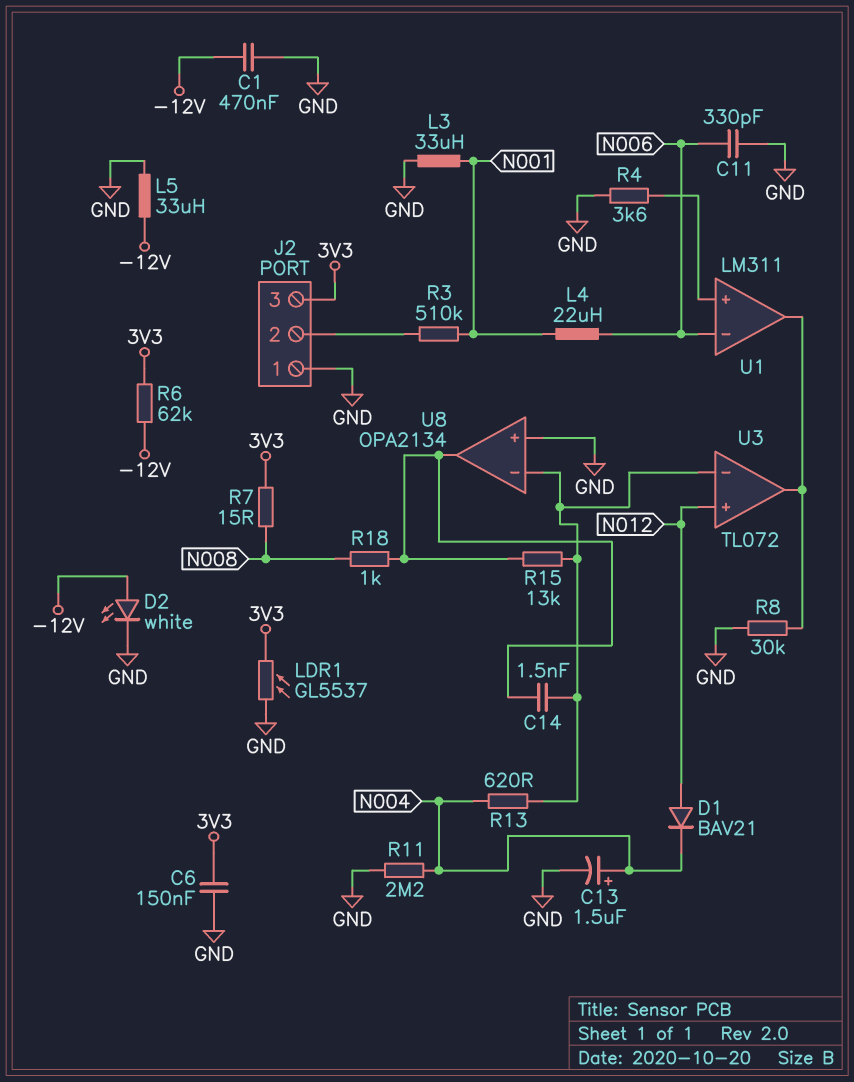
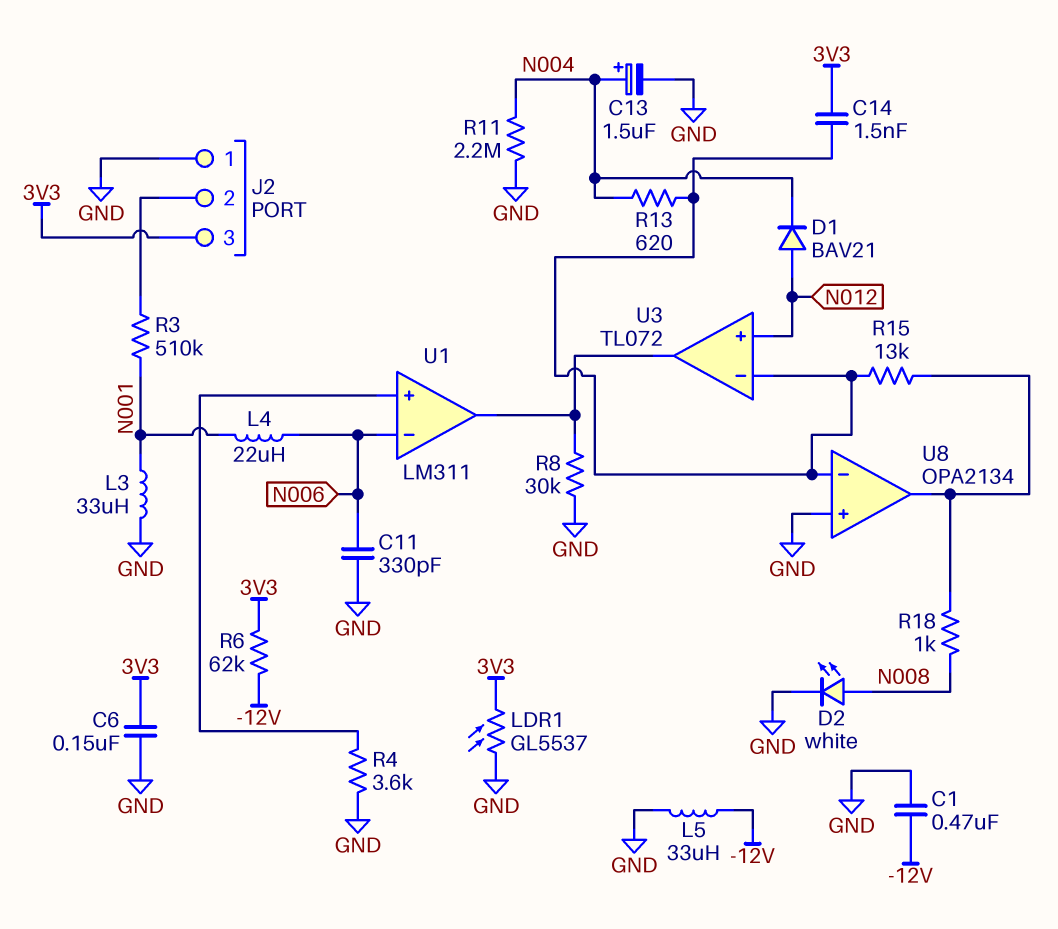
C14: 1.5nF (U3/in-, U8/out) -> 1.5nF (3V3, U3/in-)
D2: LED white (A -12V, K GND) -> LED white (A N008, K GND)
R7: 15 (3V3, N008) -> none

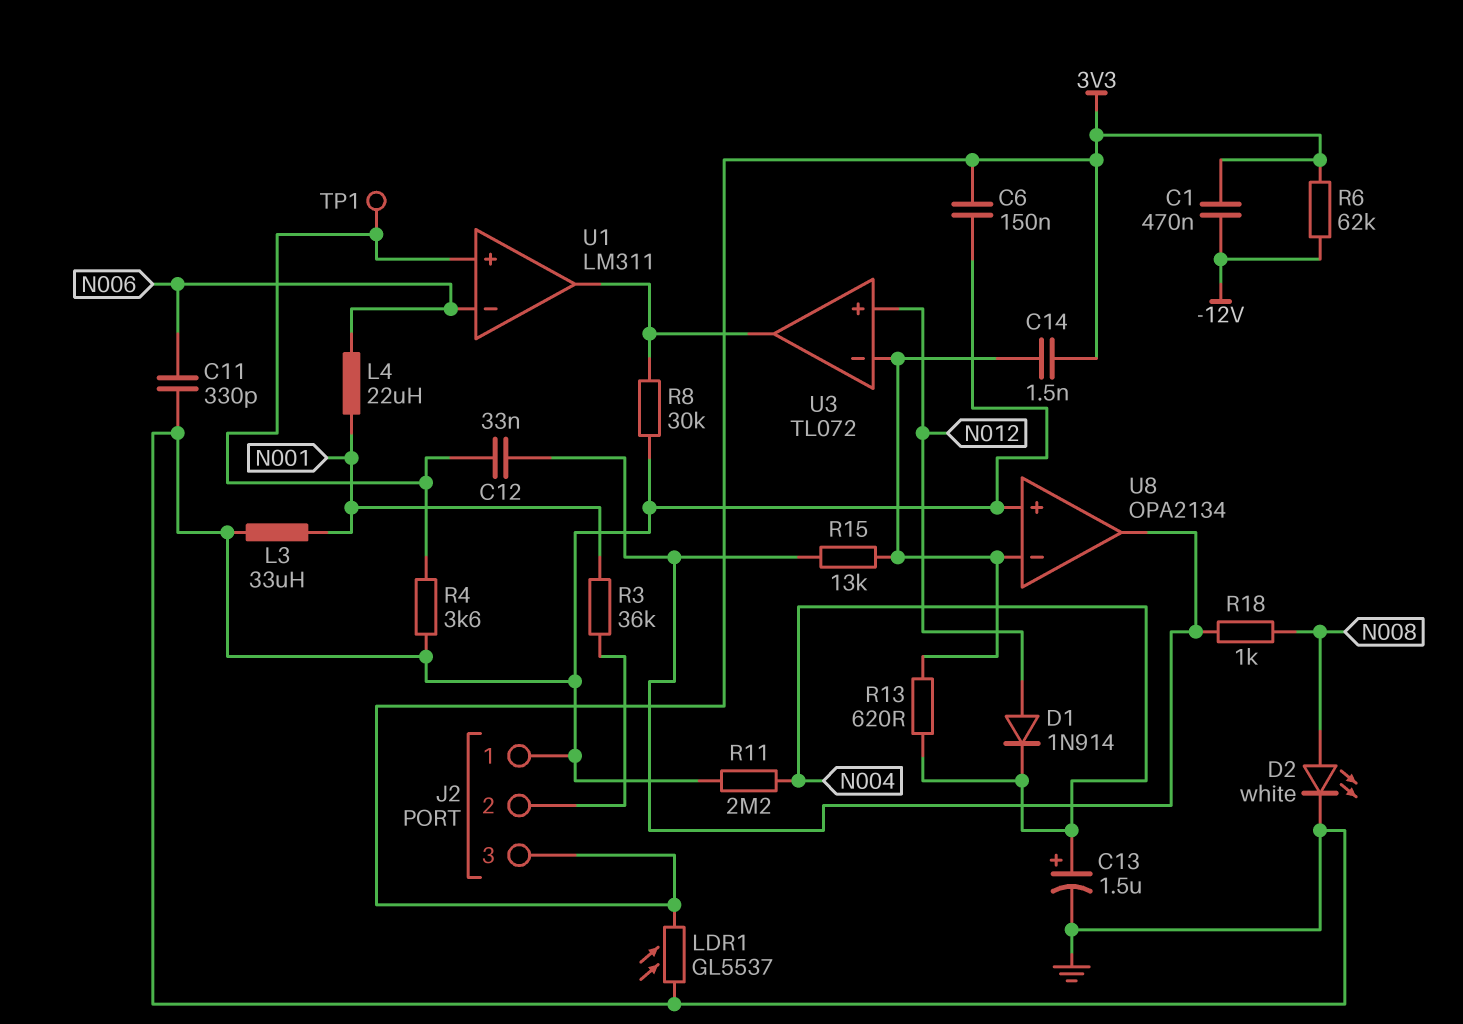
C1: 470nF (-12V, GND) -> 470nF (-12V, 3V3)
C12: none -> 33nF (U1/in+, U8/out)
D1: diode BAV21 (A N012, K N004) -> diode 1N914 (A N012, K N004)
L5: 33uH (-12V, GND) -> none
R3: 510k (J2/2, N001) -> 36k (J2/2, N001)
TP1: none -> test point (U1/in+)

